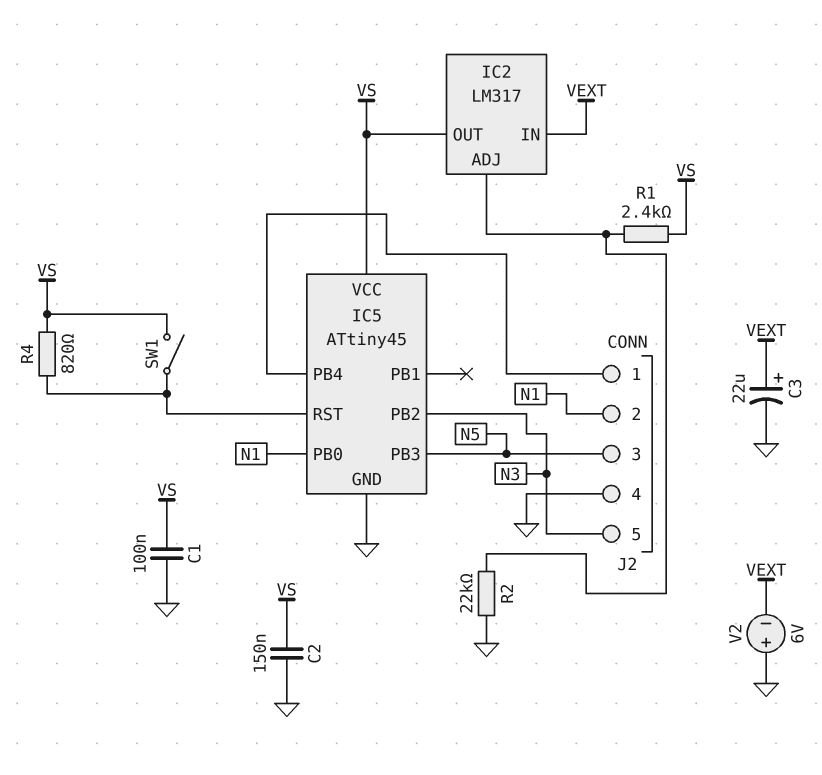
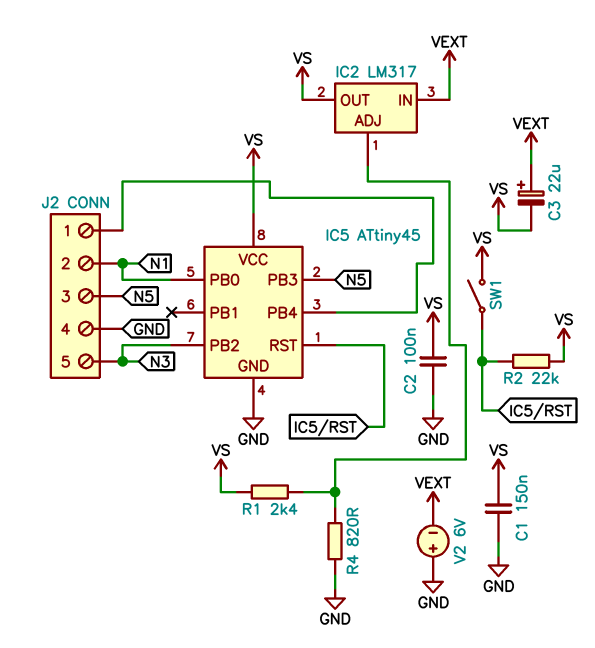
C1: 100nF (GND, VS) -> 150nF (GND, VS)
C2: 150nF (GND, VS) -> 100nF (GND, VS)
C3: 22uF (plus VEXT, minus GND) -> 22uF (plus VEXT, minus VS)
R2: 22k (GND, IC2/ADJ) -> 22k (IC5/RST, VS)
R4: 820 (IC5/RST, VS) -> 820 (GND, IC2/ADJ)

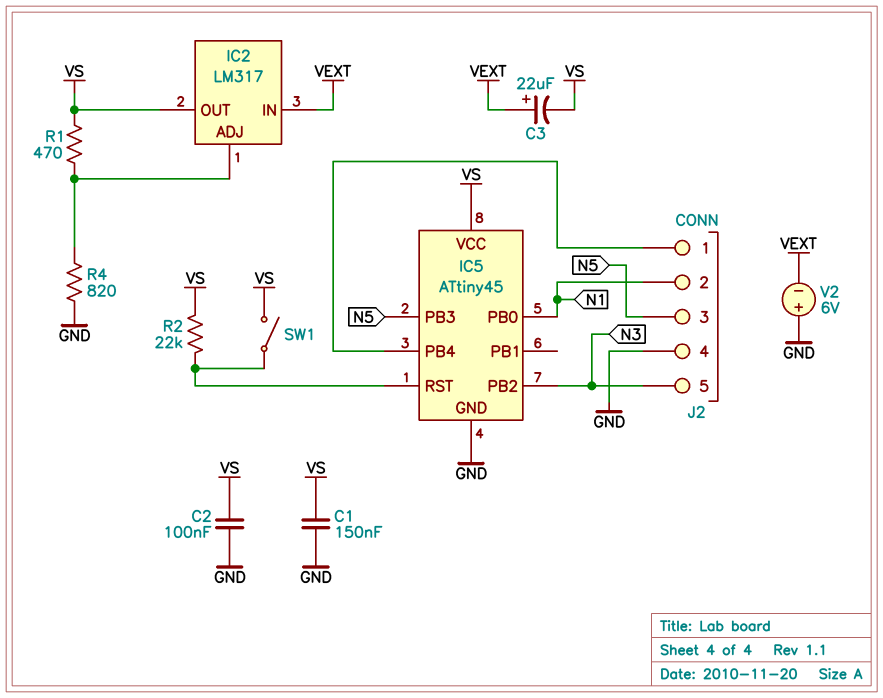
R1: 2.4k (IC2/ADJ, VS) -> 470 (IC2/ADJ, VS)

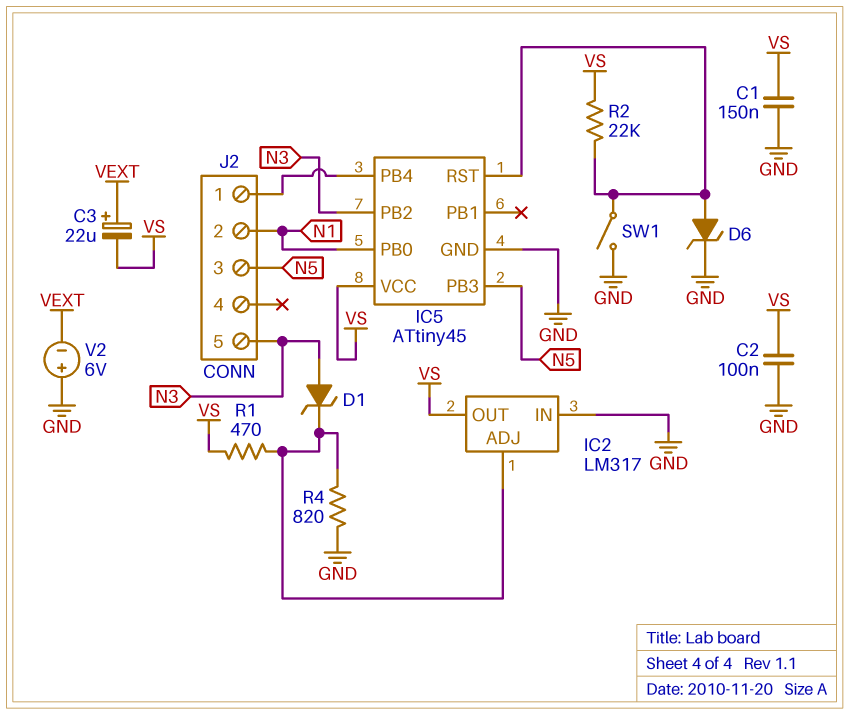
D1: none -> zener (A N3, K IC2/ADJ)
D6: none -> zener (A IC5/RST, K GND)
IC2 pin IN: VEXT -> GND
J2 pin 4: GND -> none
SW1: switch (IC5/RST, VS) -> switch (GND, IC5/RST)

